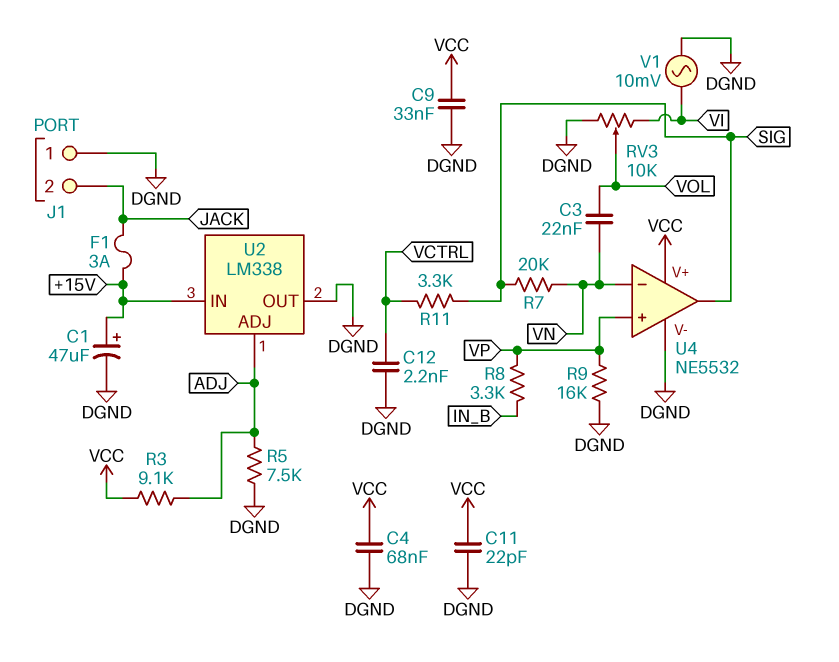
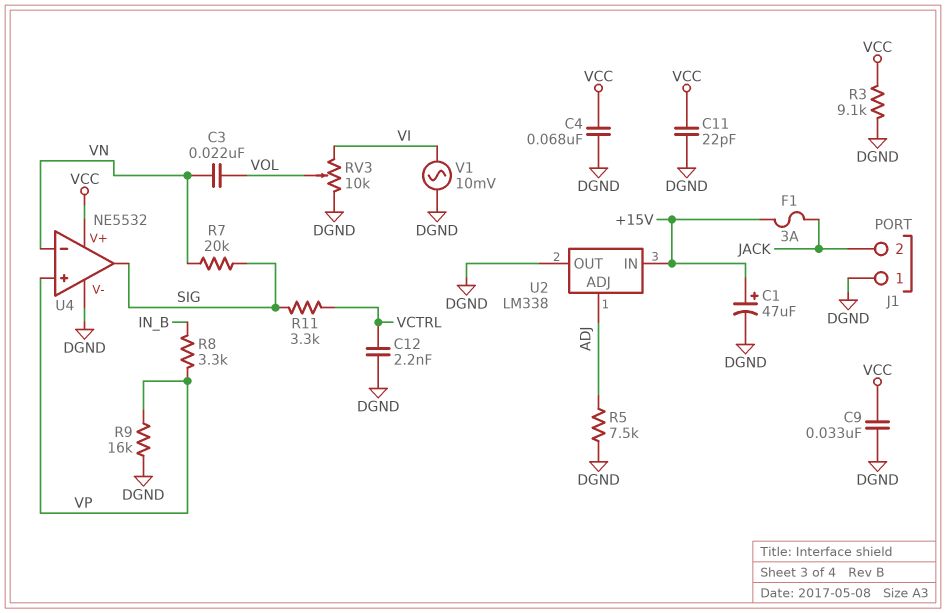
R3: 9.1k (ADJ, VCC) -> 9.1k (DGND, VCC)

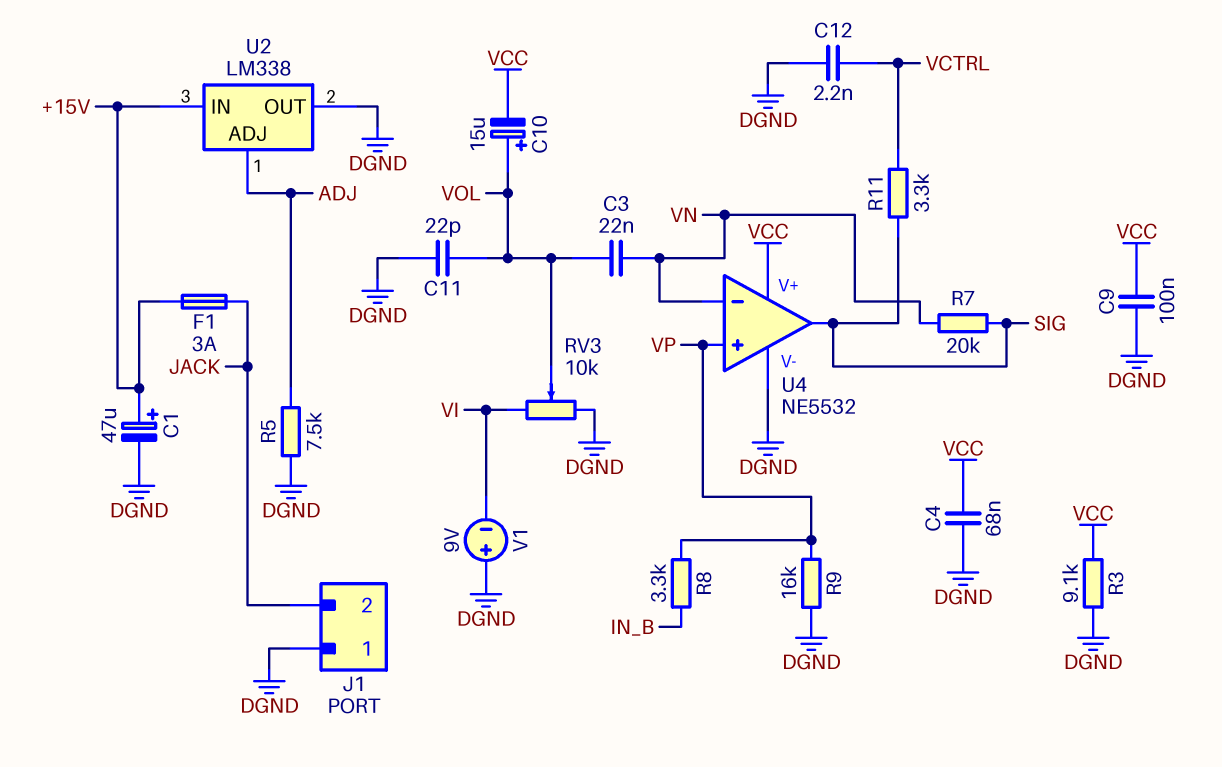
C9: 33nF (DGND, VCC) -> 100nF (DGND, VCC)
C10: none -> 15uF (plus VOL, minus VCC)
C11: 22pF (DGND, VCC) -> 22pF (DGND, VOL)
V1: AC 10mV (DGND, VI) -> 9V (plus DGND, minus VI)

